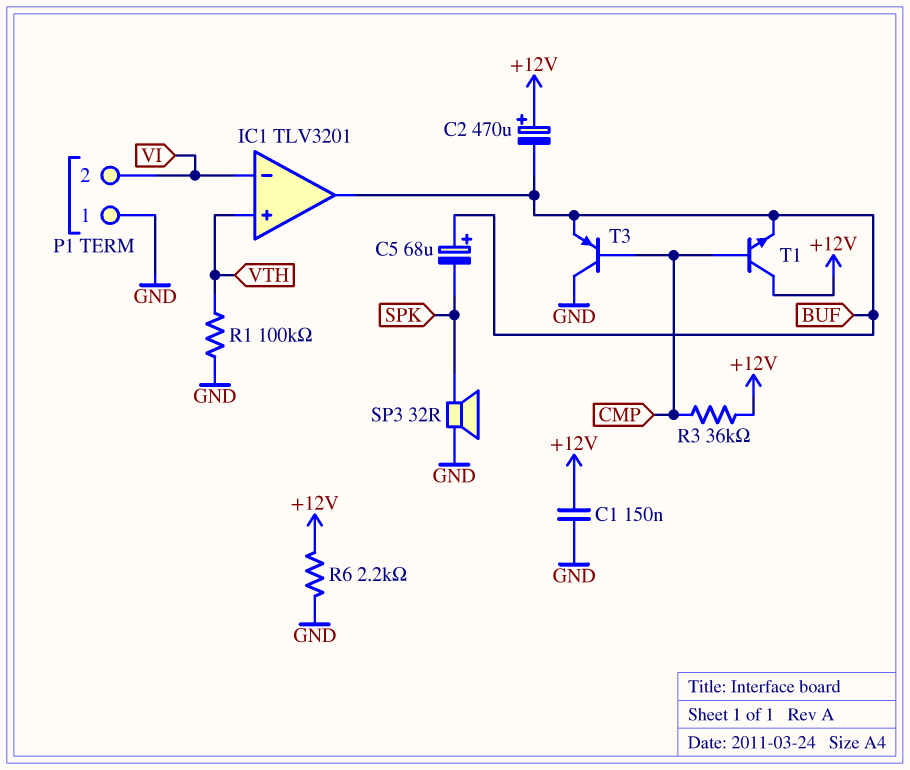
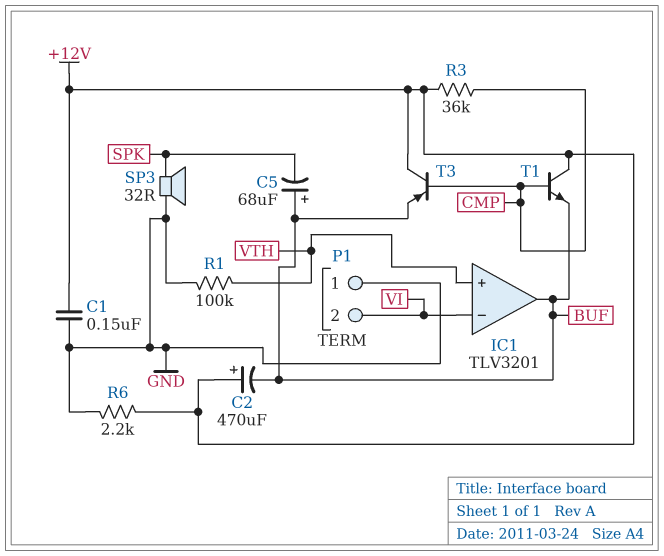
T3: PNP (B CMP, C GND, E BUF) -> PNP (B CMP, C +12V, E BUF)

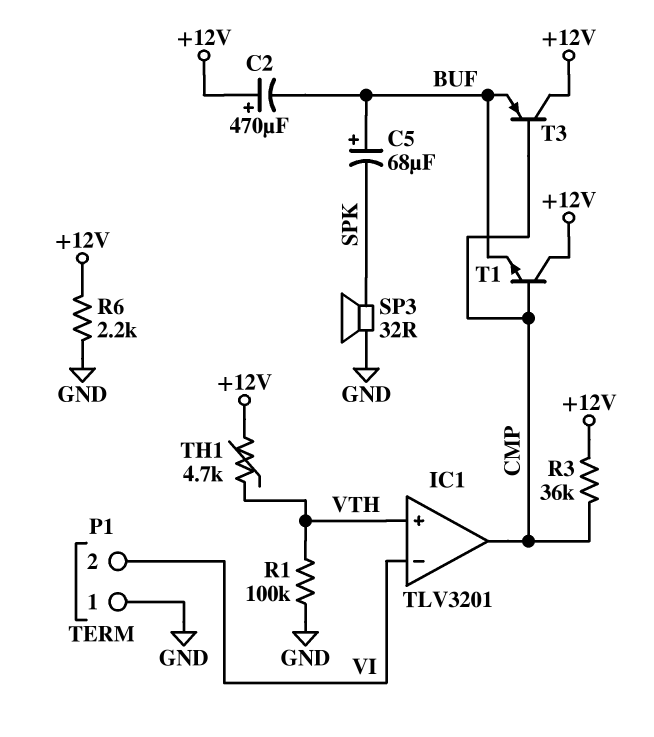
C1: 150nF (+12V, GND) -> none
IC1 pin out: BUF -> CMP
TH1: none -> 4.7k (+12V, VTH)

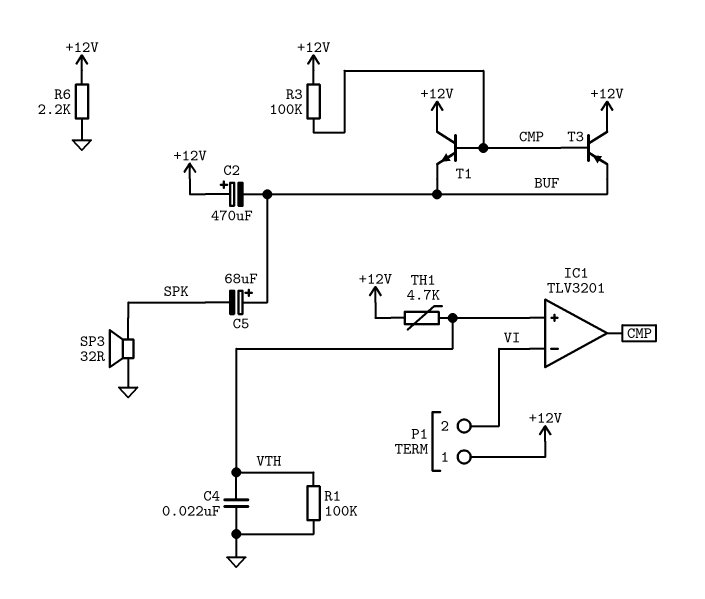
C4: none -> 22nF (GND, VTH)
P1 pin 1: GND -> +12V
R3: 36k (+12V, CMP) -> 100k (+12V, CMP)

